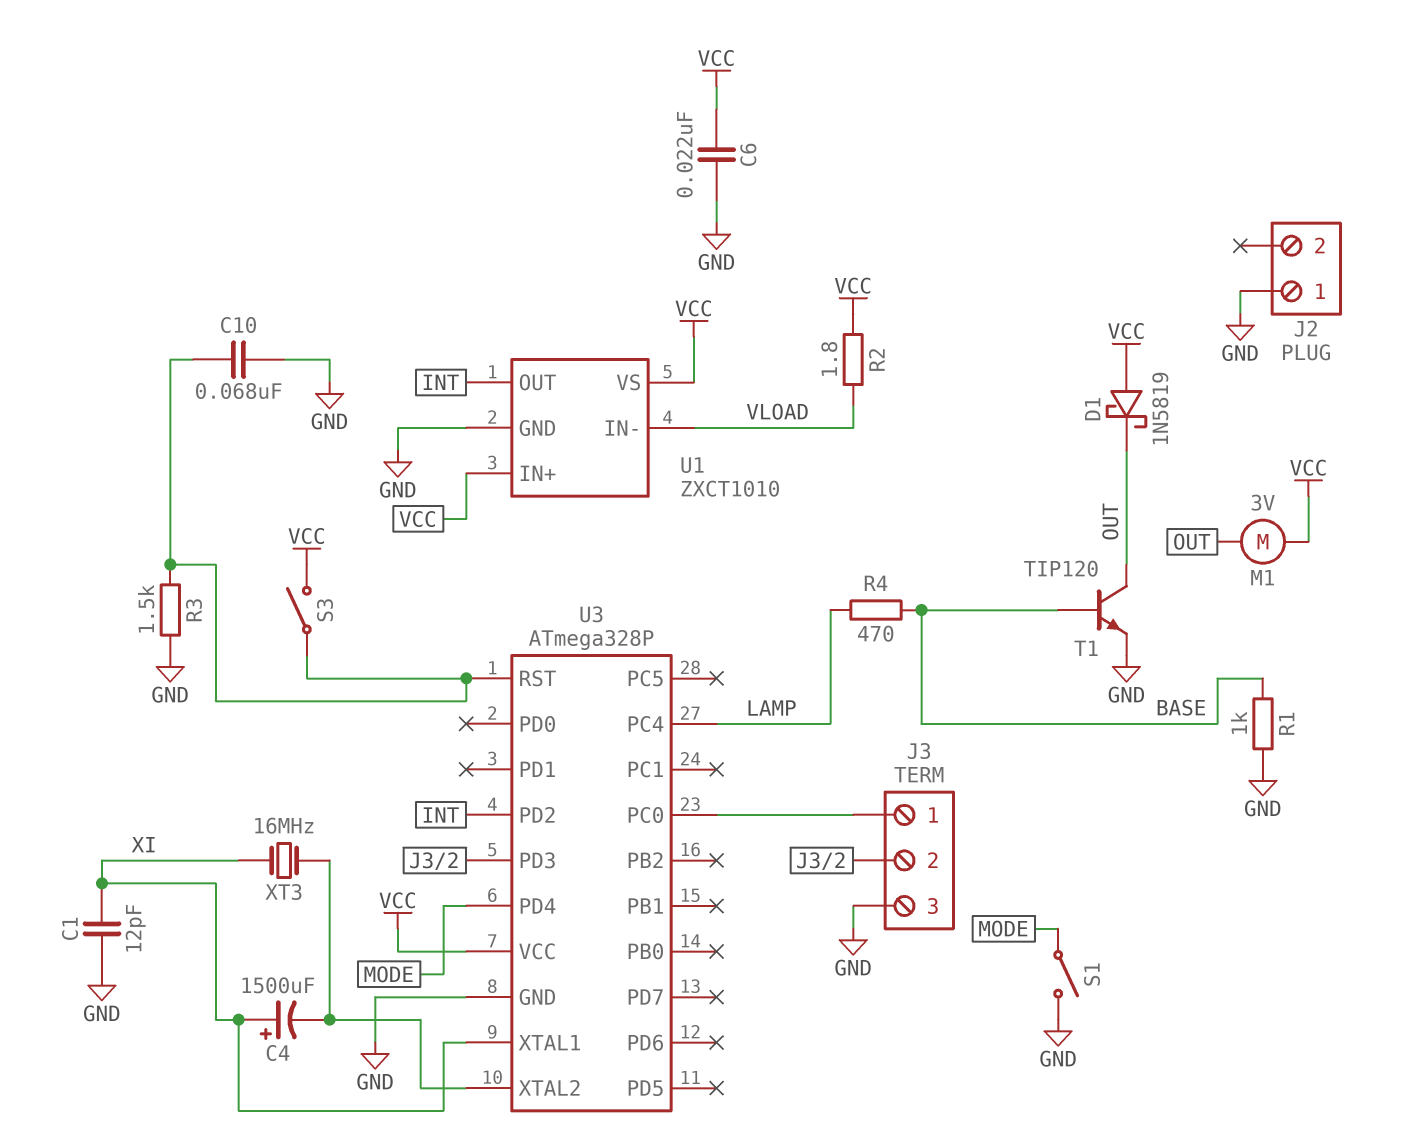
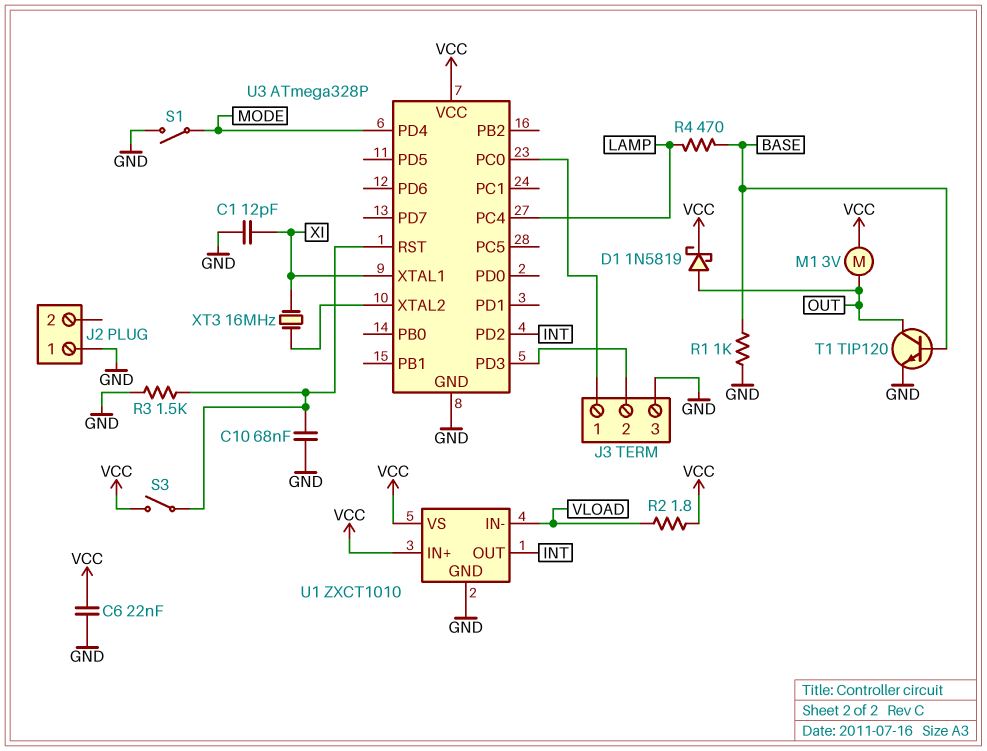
C4: 1500uF (plus XI, minus U3/XTAL2) -> none
D1: schottky 1N5819 (A VCC, K OUT) -> schottky 1N5819 (A OUT, K VCC)

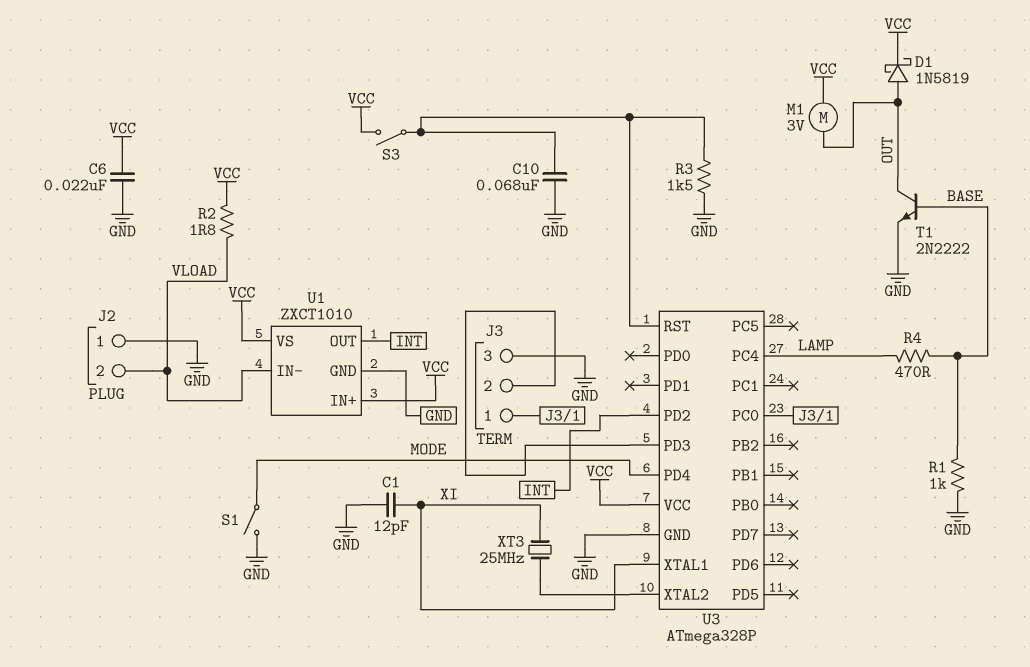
J2 pin 2: none -> VLOAD
T1: NPN TIP120 (B BASE, C OUT, E GND) -> NPN 2N2222 (B BASE, C OUT, E GND)
XT3: 16MHz (U3/XTAL2, XI) -> 25MHz (U3/XTAL2, XI)

